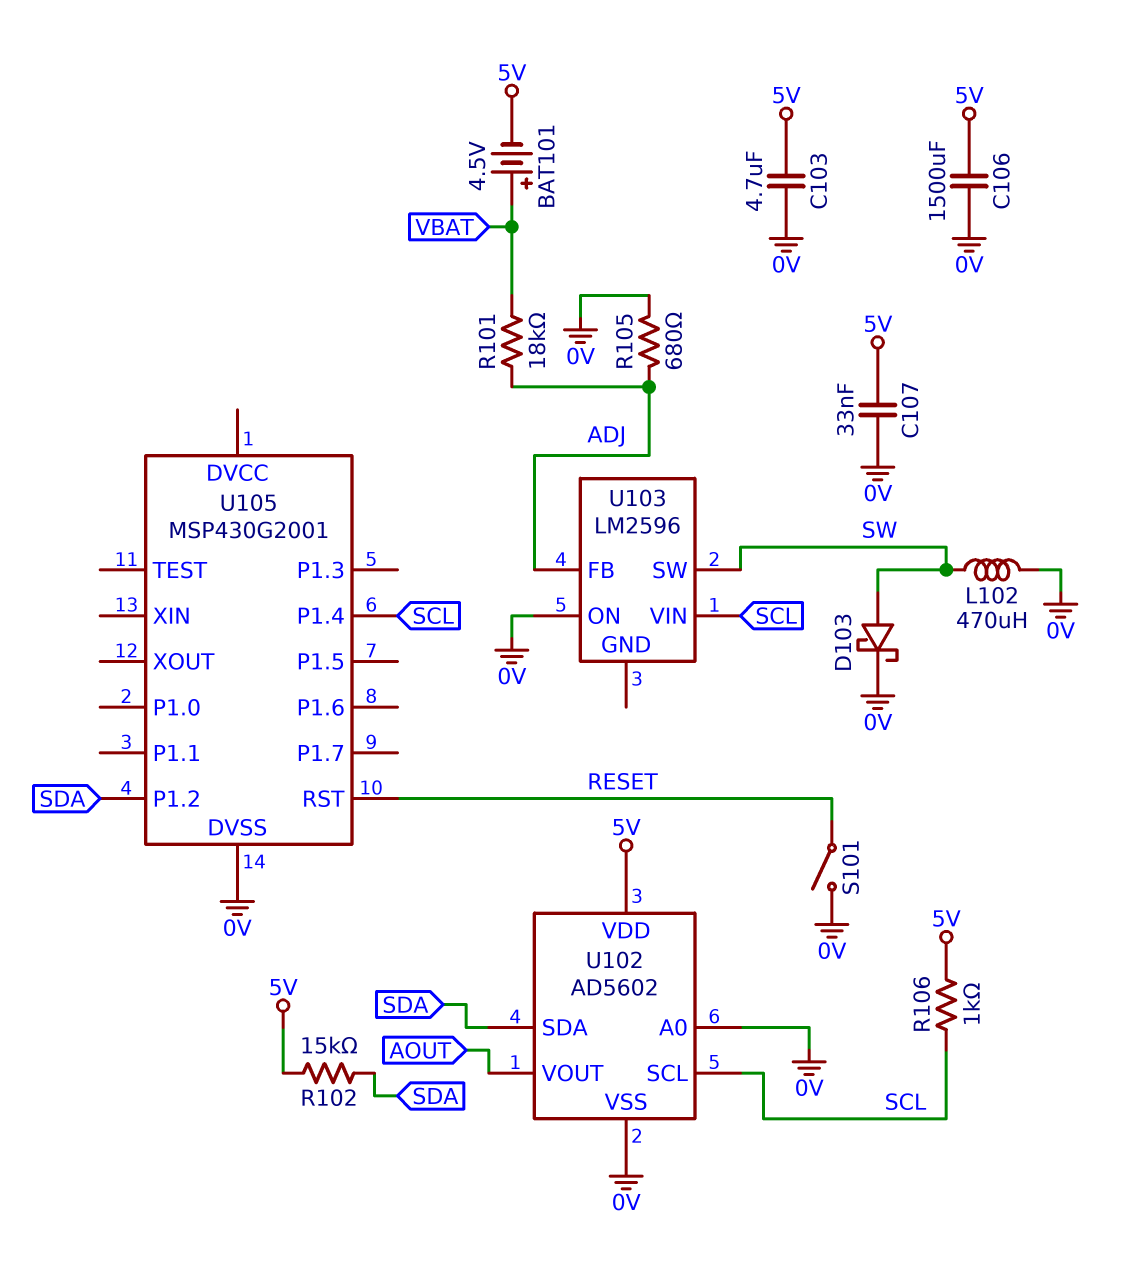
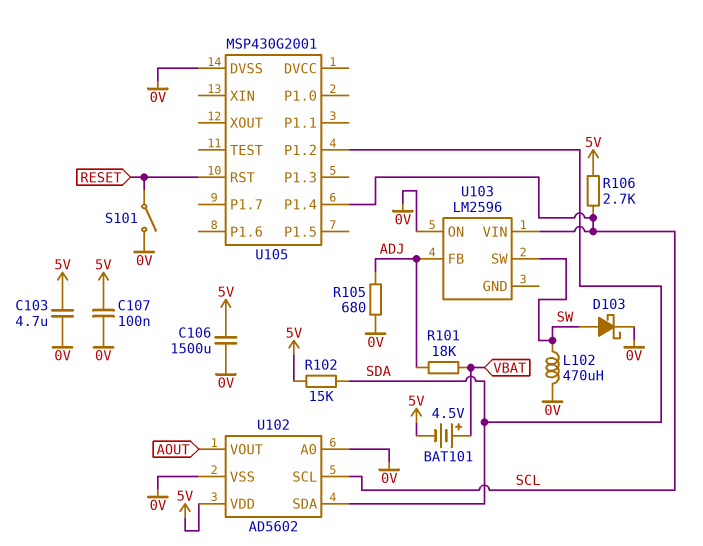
C107: 33nF (0V, 5V) -> 100nF (0V, 5V)
R106: 1k (5V, SCL) -> 2.7k (5V, SCL)

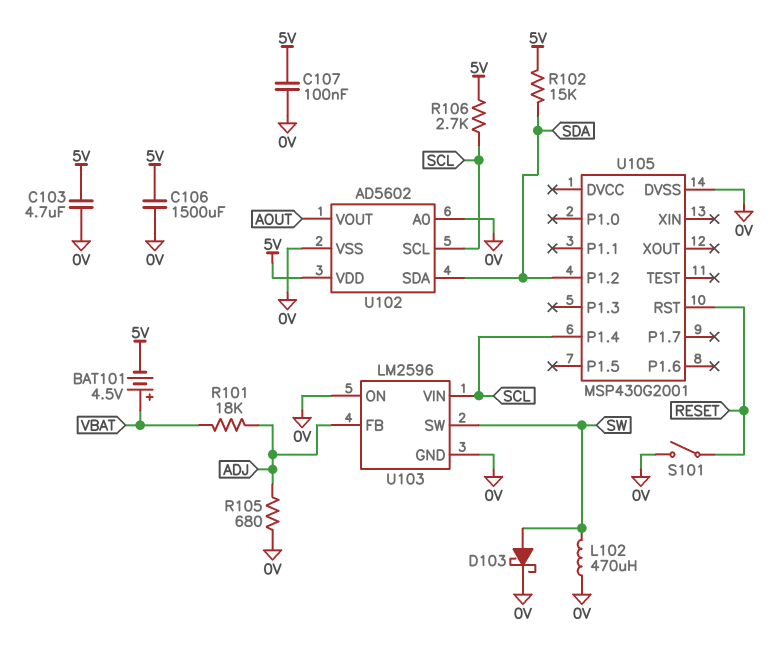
U103 pin GND: none -> 0V

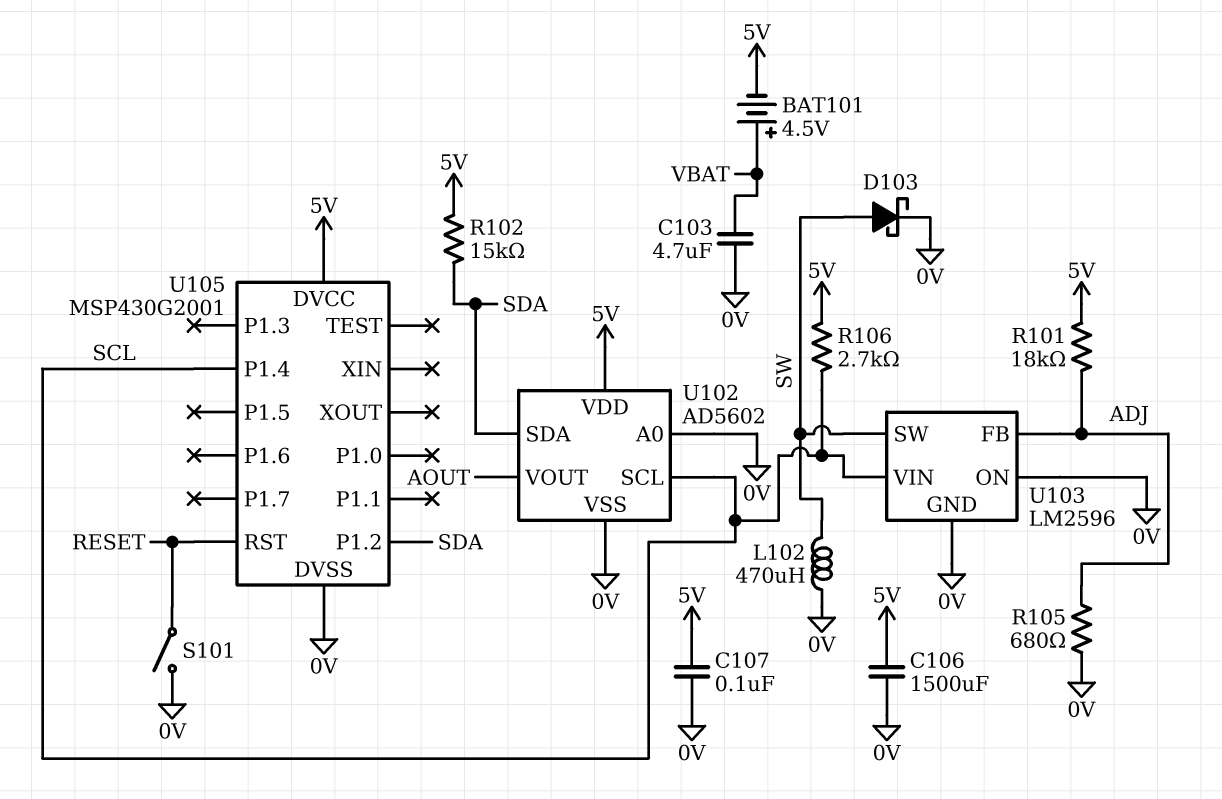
C103: 4.7uF (0V, 5V) -> 4.7uF (0V, VBAT)
R101: 18k (ADJ, VBAT) -> 18k (5V, ADJ)
U105 pin DVCC: none -> 5V

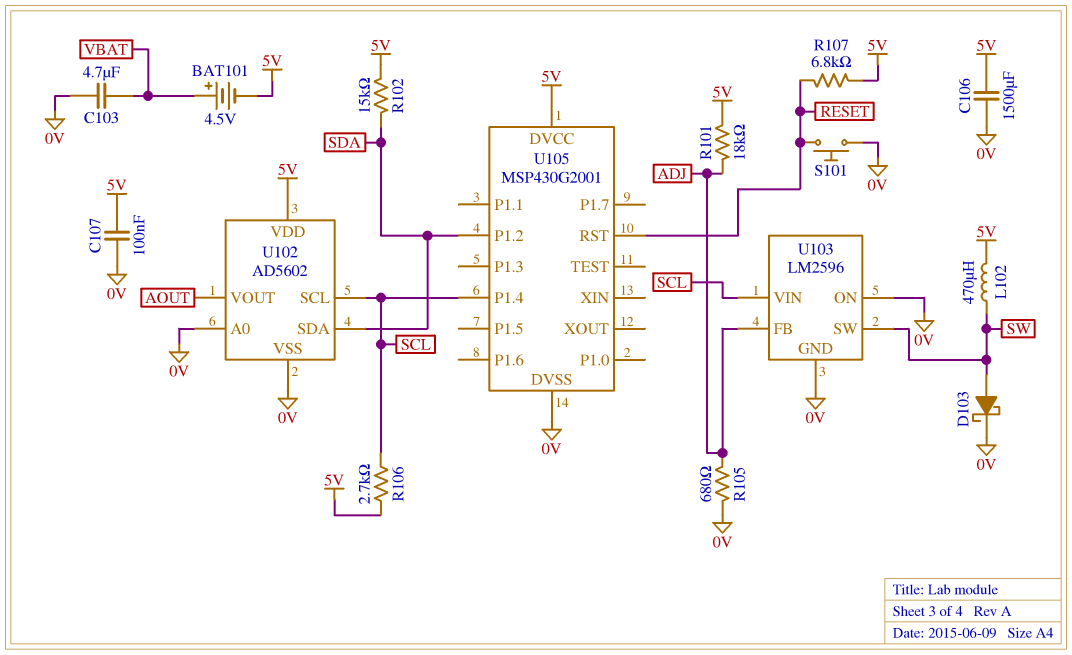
L102: 470uH (0V, SW) -> 470uH (5V, SW)
R107: none -> 6.8k (5V, RESET)
S101: switch (0V, RESET) -> button (0V, RESET)

